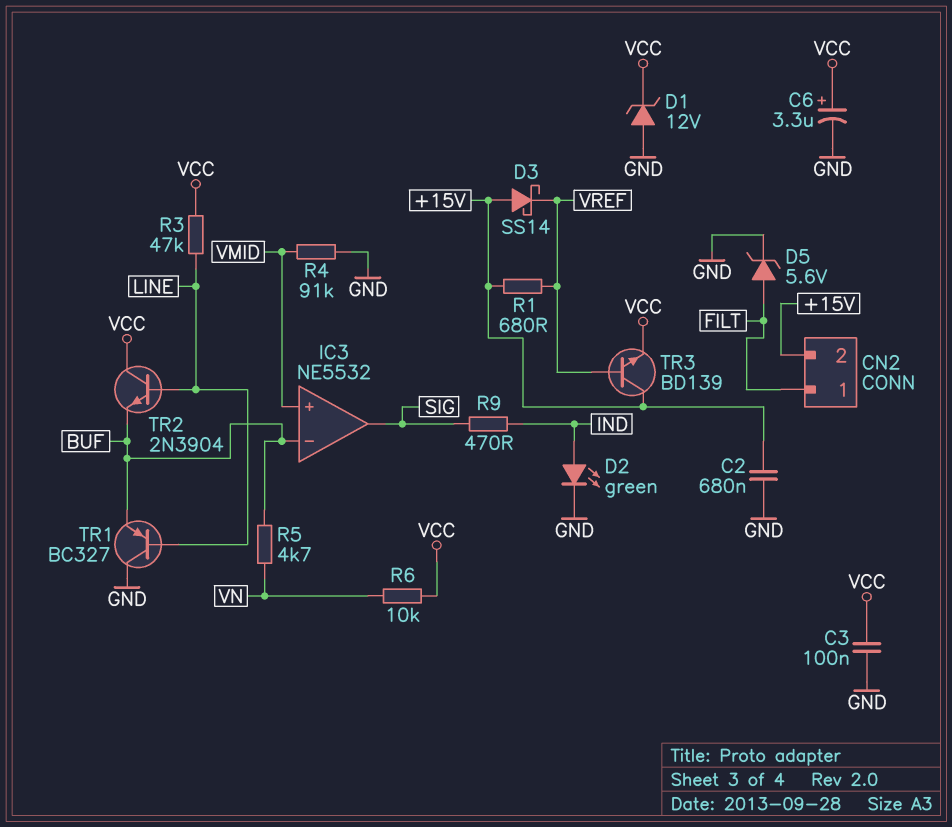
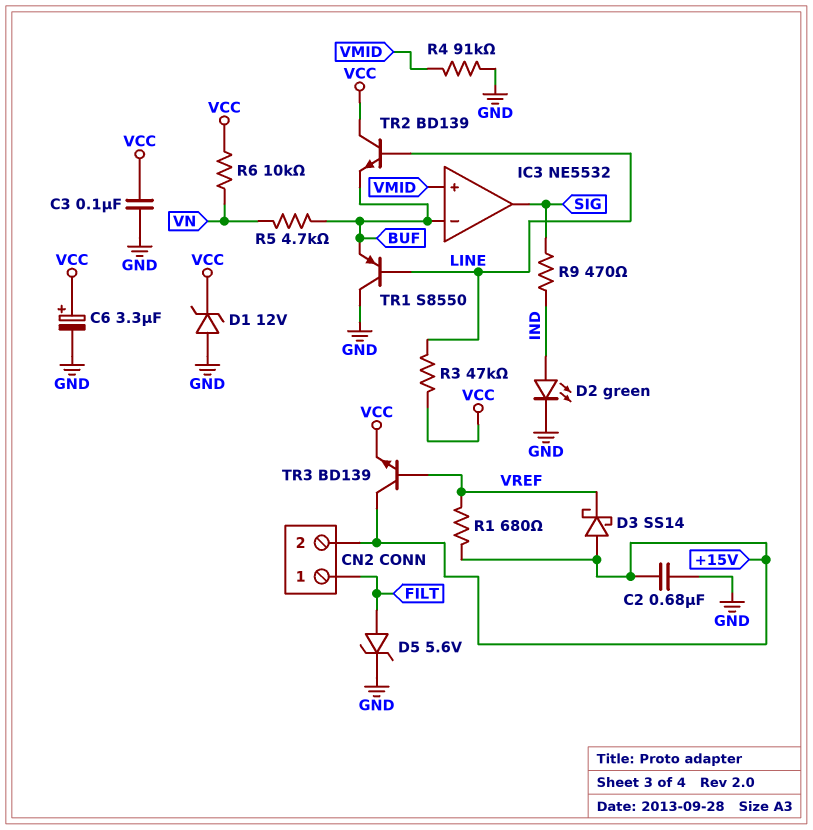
TR1: PNP BC327 (B LINE, C GND, E BUF) -> PNP S8550 (B LINE, C GND, E BUF)
TR2: NPN 2N3904 (B LINE, C VCC, E BUF) -> NPN BD139 (B LINE, C VCC, E BUF)

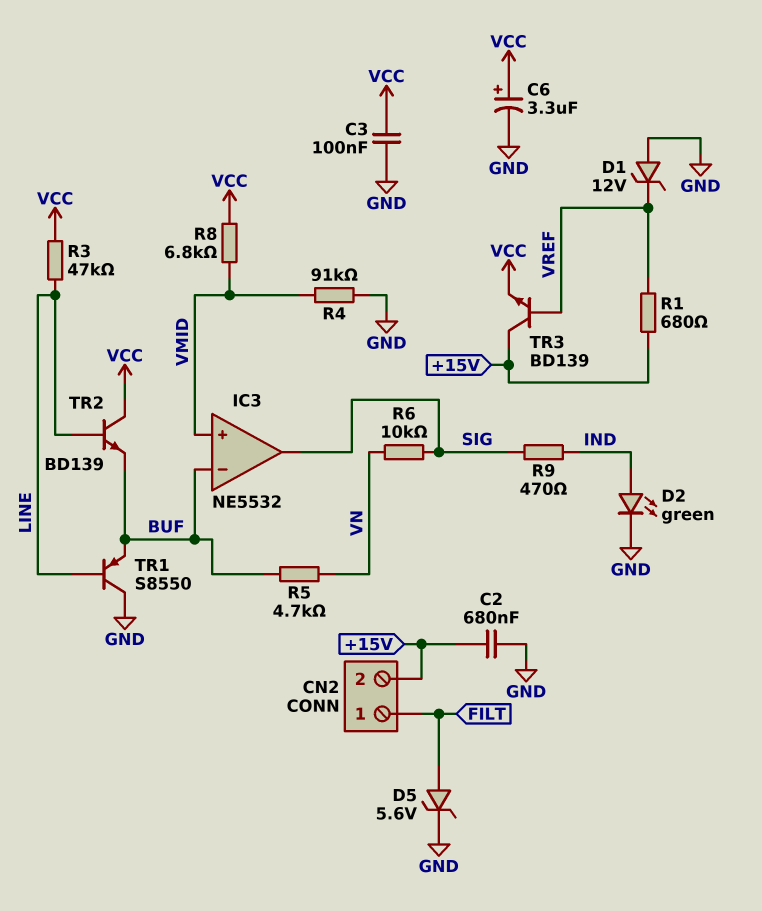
D1: zener 12V (A GND, K VCC) -> zener 12V (A GND, K VREF)
D3: schottky SS14 (A +15V, K VREF) -> none
R6: 10k (VCC, VN) -> 10k (SIG, VN)
R8: none -> 6.8k (VCC, VMID)

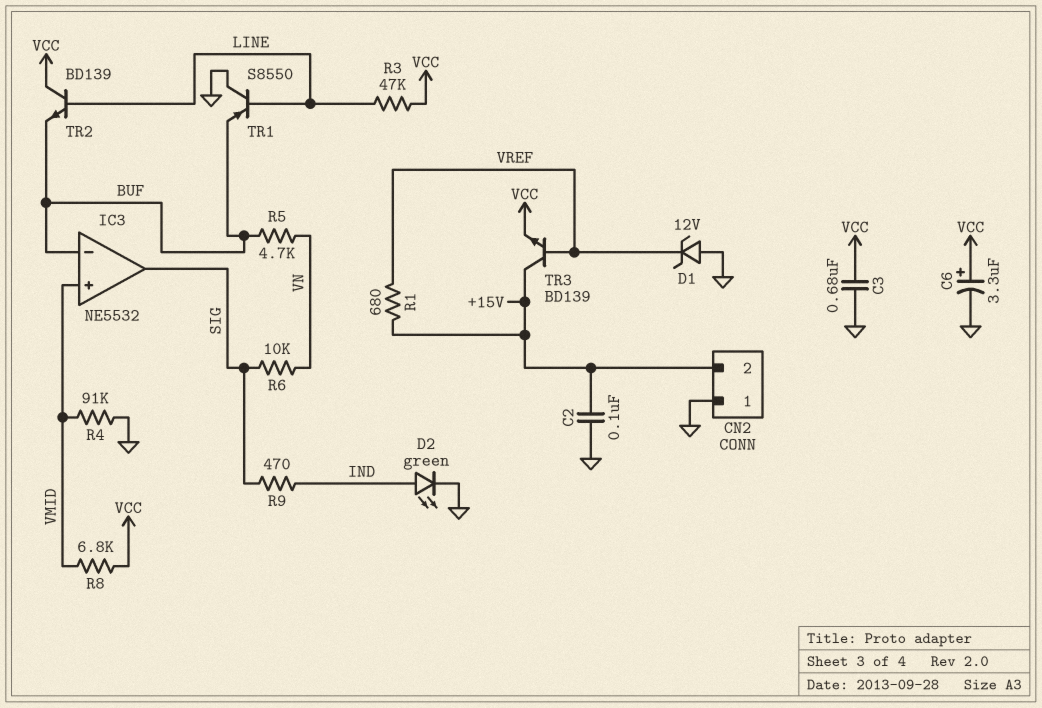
C2: 680nF (+15V, GND) -> 100nF (+15V, GND)
C3: 100nF (GND, VCC) -> 680nF (GND, VCC)
CN2 pin 1: FILT -> GND
D5: zener 5.6V (A FILT, K GND) -> none

